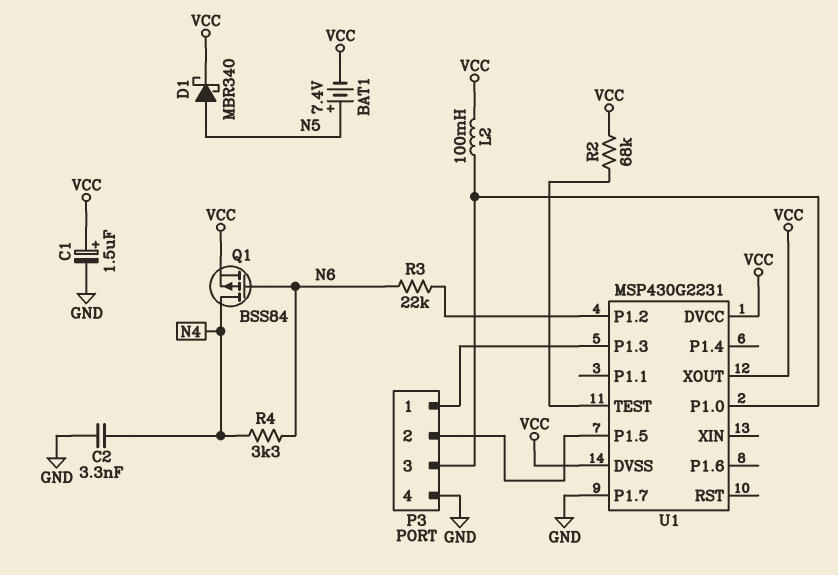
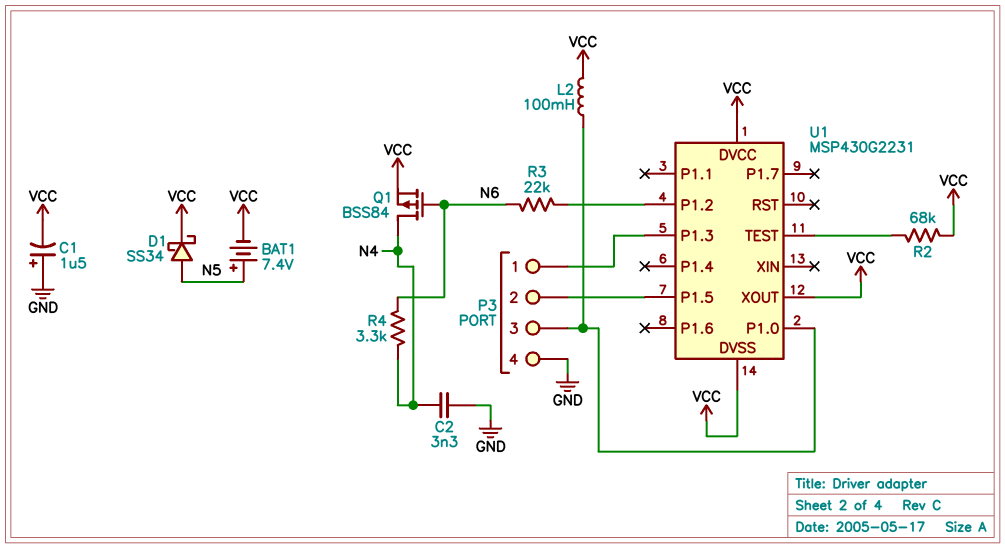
C1: 1.5uF (plus VCC, minus GND) -> 1.5uF (plus GND, minus VCC)
D1: schottky MBR340 (A N5, K VCC) -> schottky SS34 (A N5, K VCC)
U1 pin P1.7: GND -> none

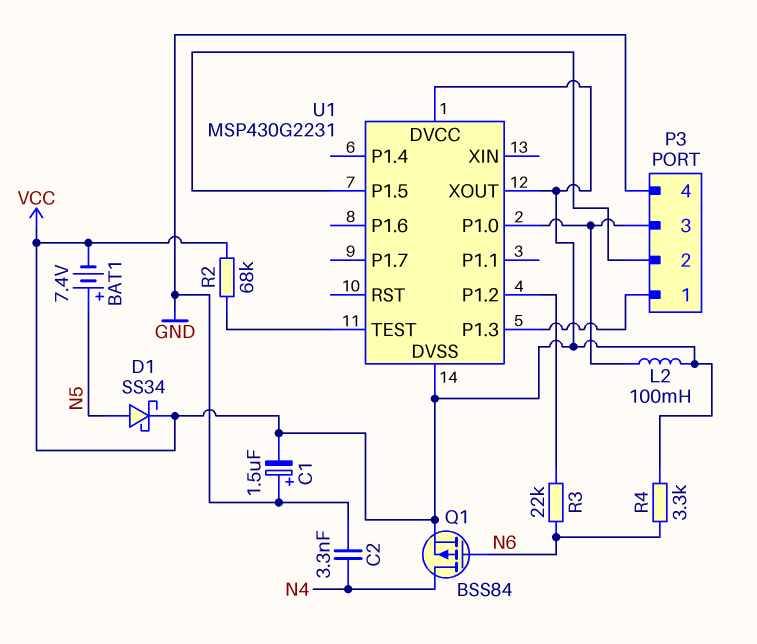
R4: 3.3k (N4, N6) -> 3.3k (N6, VCC)

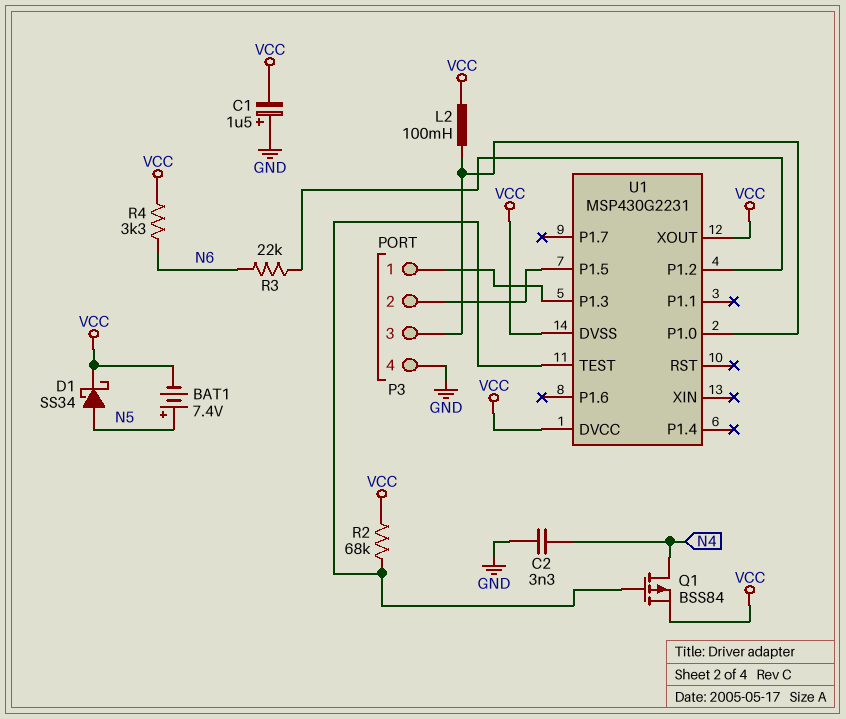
Q1: PMOS BSS84 (G N6, D N4, S VCC) -> PMOS BSS84 (G U1/TEST, D N4, S VCC)

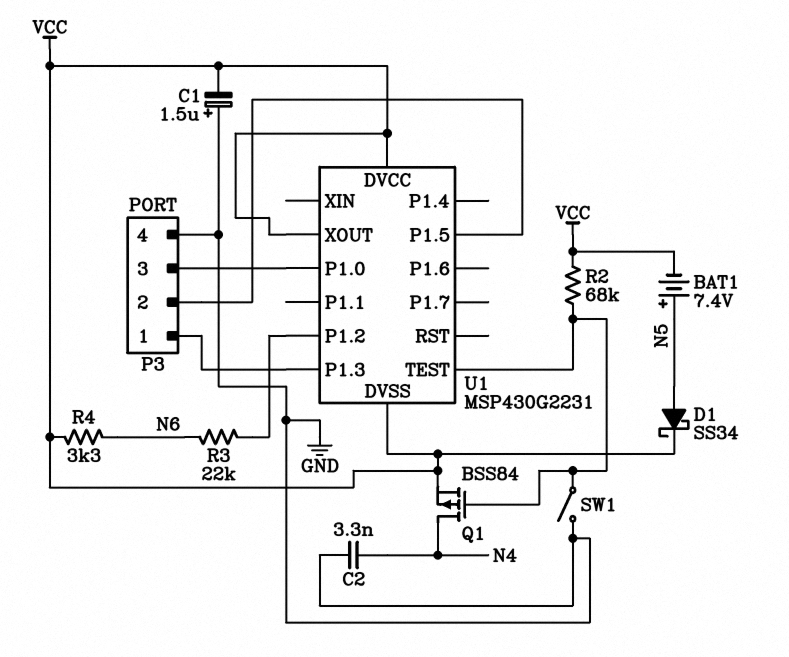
L2: 100mH (P3/3, VCC) -> none
SW1: none -> switch (GND, U1/TEST)

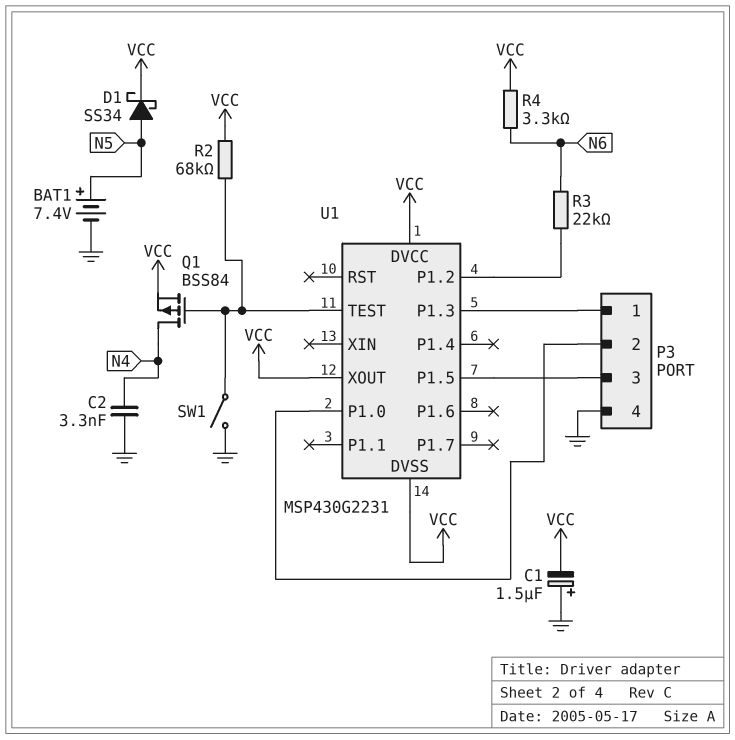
BAT1: 7.4V (plus N5, minus VCC) -> 7.4V (plus N5, minus GND)
U1 pin P1.0: P3/3 -> P3/2
U1 pin P1.5: P3/2 -> P3/3

